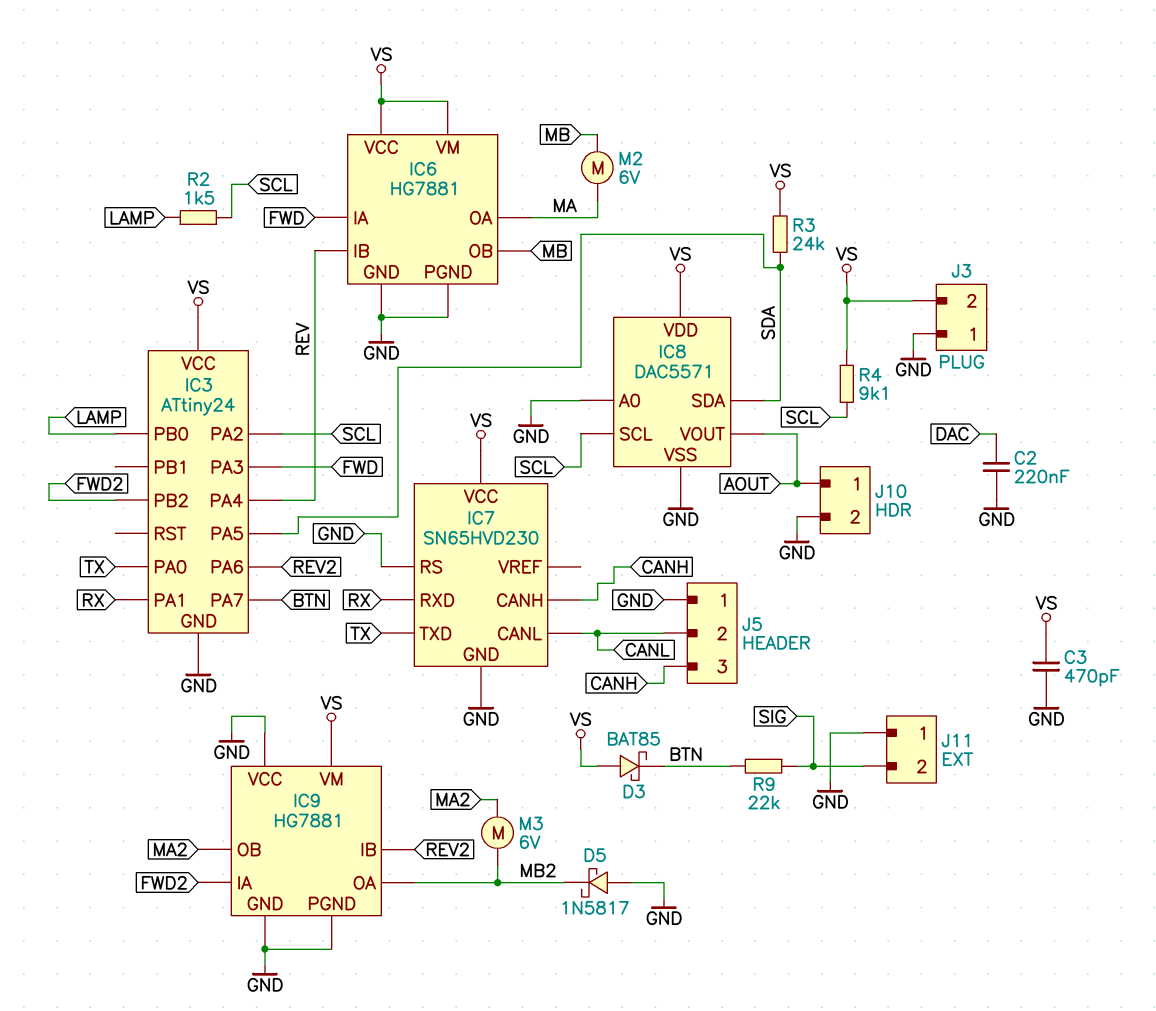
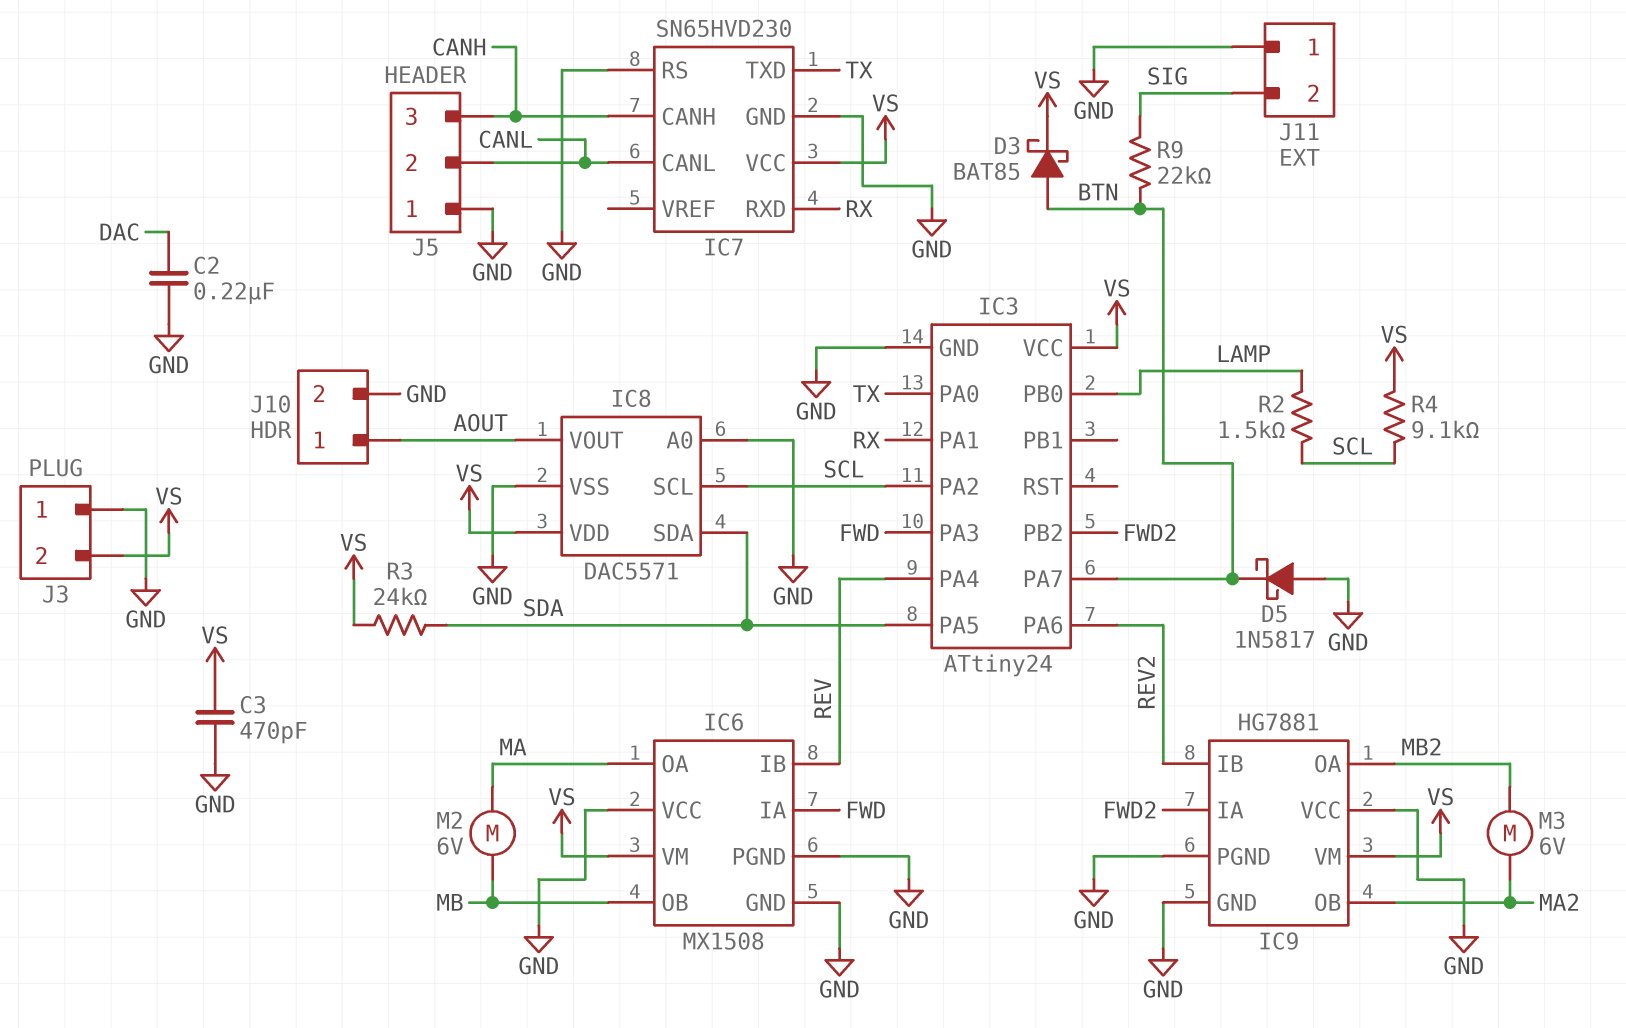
D3: schottky BAT85 (A VS, K BTN) -> schottky BAT85 (A BTN, K VS)
D5: schottky 1N5817 (A GND, K MB2) -> schottky 1N5817 (A GND, K BTN)
IC6: HG7881 -> MX1508
IC6 pin VCC: VS -> GND

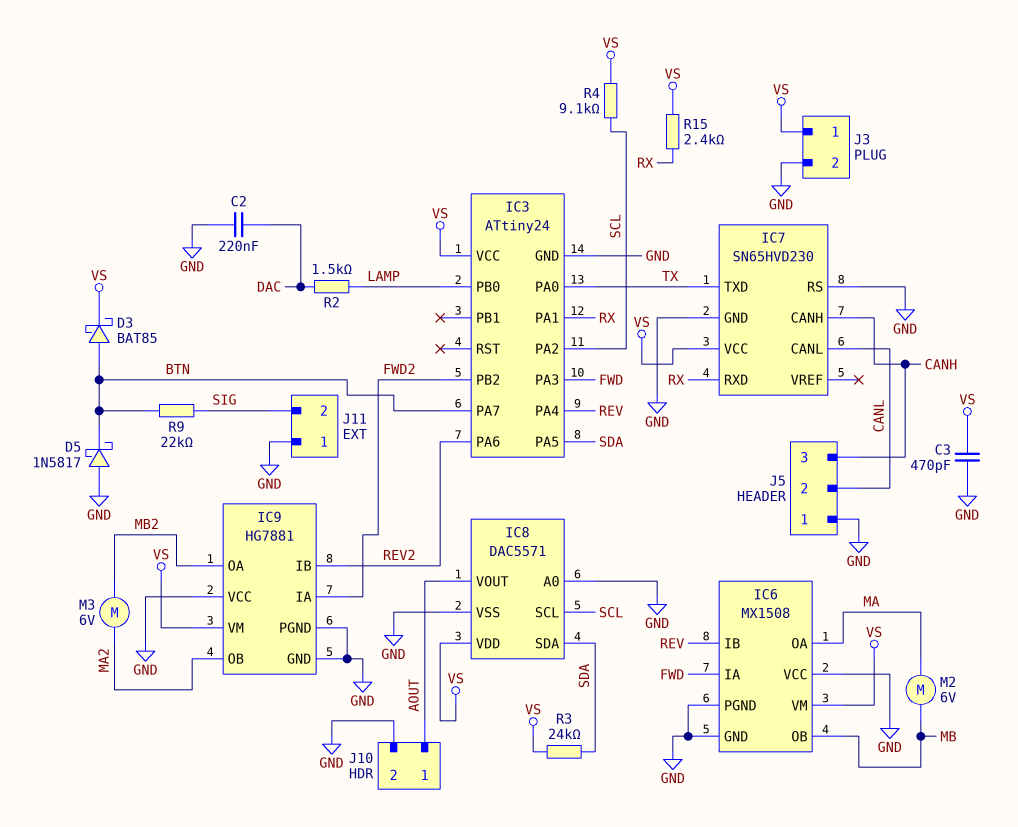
J3 pin 1: GND -> VS
J3 pin 2: VS -> GND
R2: 1.5k (LAMP, SCL) -> 1.5k (DAC, LAMP)
R15: none -> 2.4k (RX, VS)

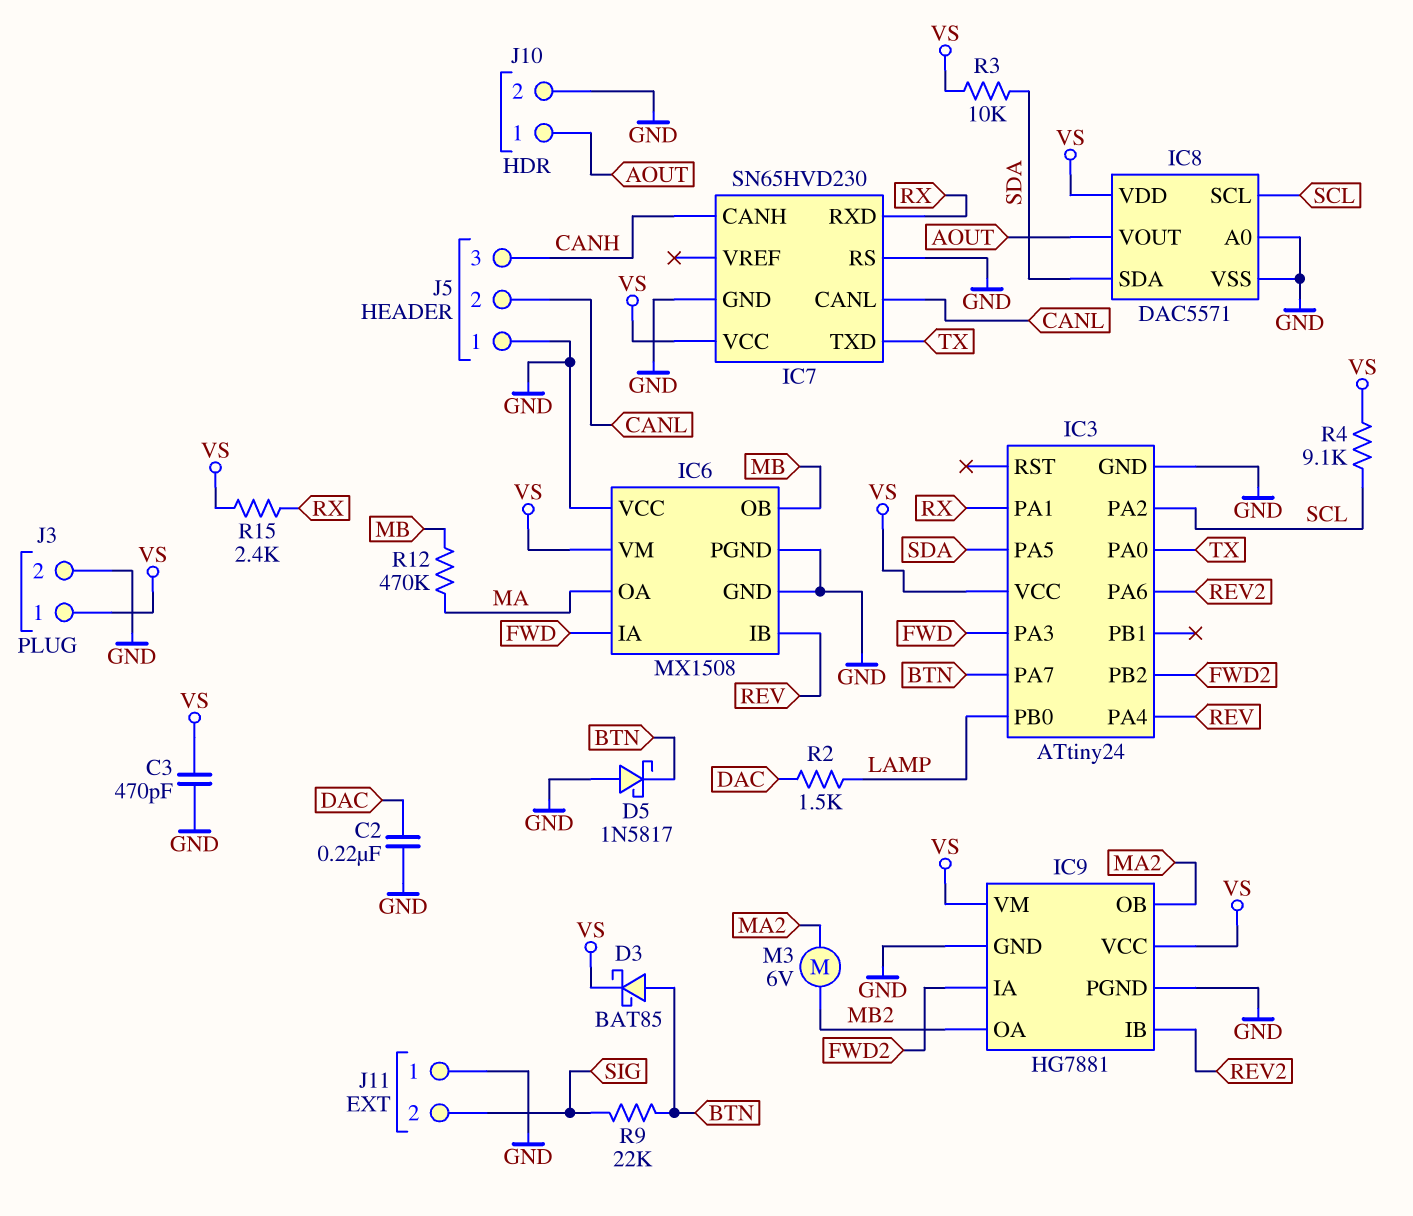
IC9 pin VCC: GND -> VS
M2: motor 6V (MA, MB) -> none
R3: 24k (SDA, VS) -> 10k (SDA, VS)
R12: none -> 470k (MA, MB)

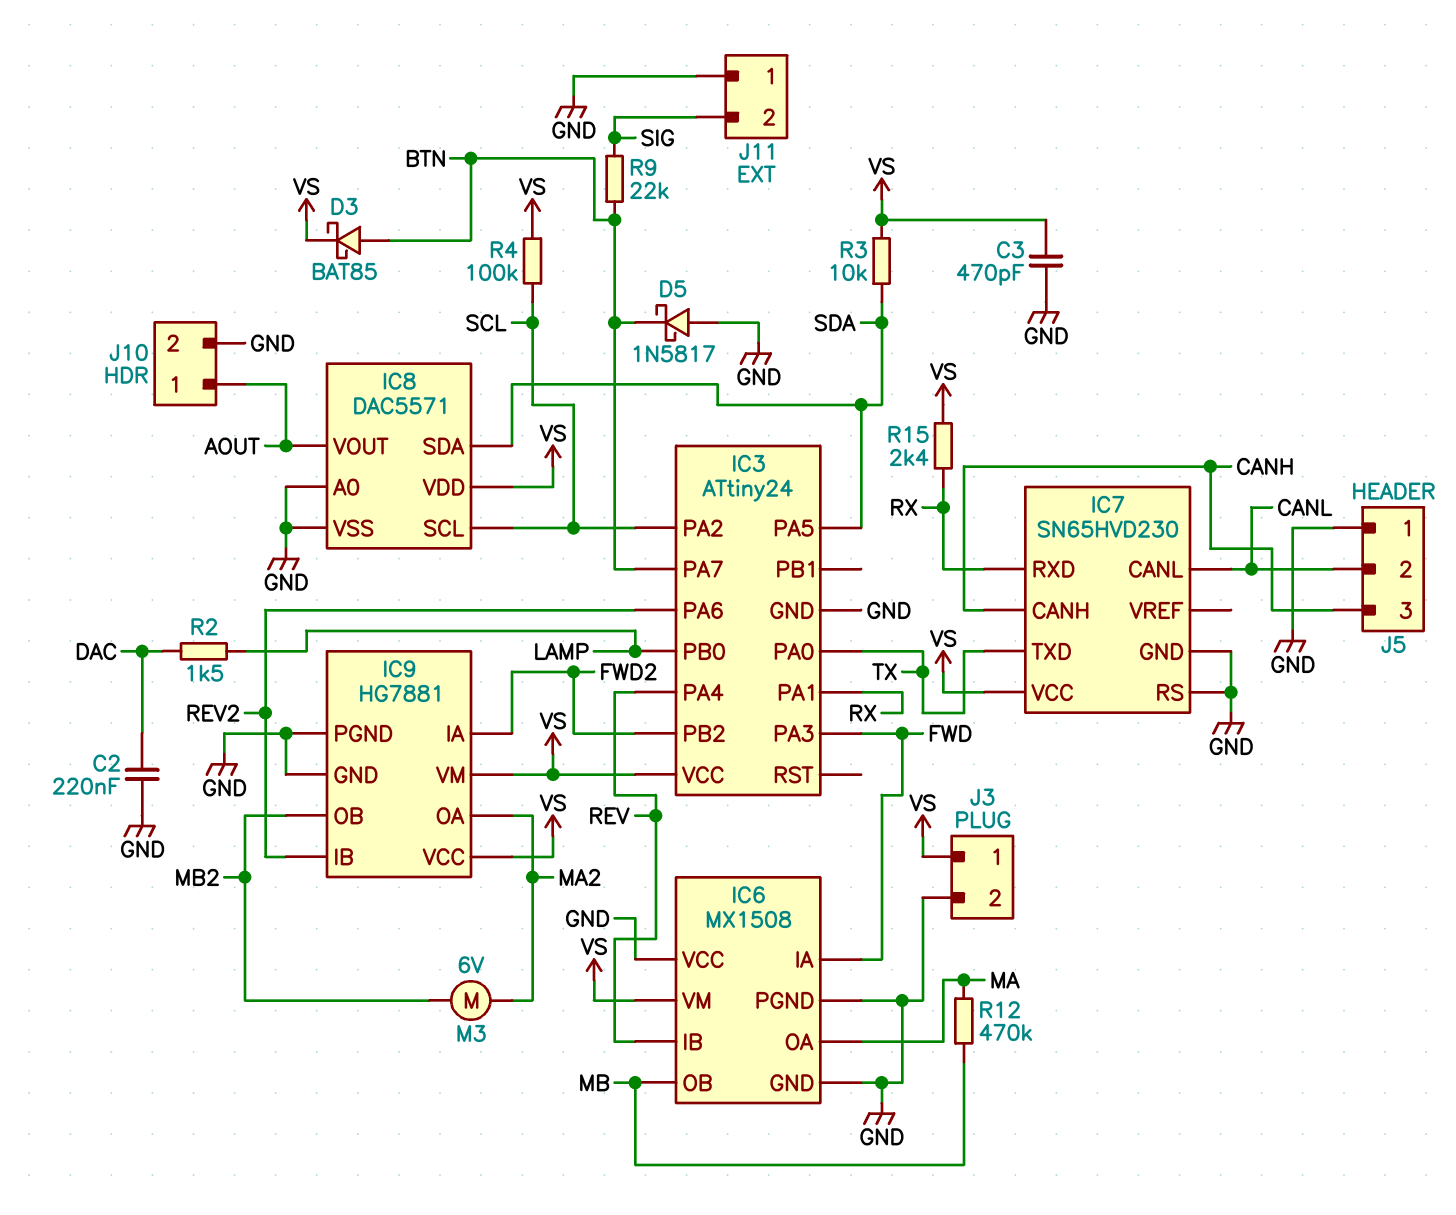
IC9 pin OA: MB2 -> MA2
IC9 pin OB: MA2 -> MB2
R4: 9.1k (SCL, VS) -> 100k (SCL, VS)

